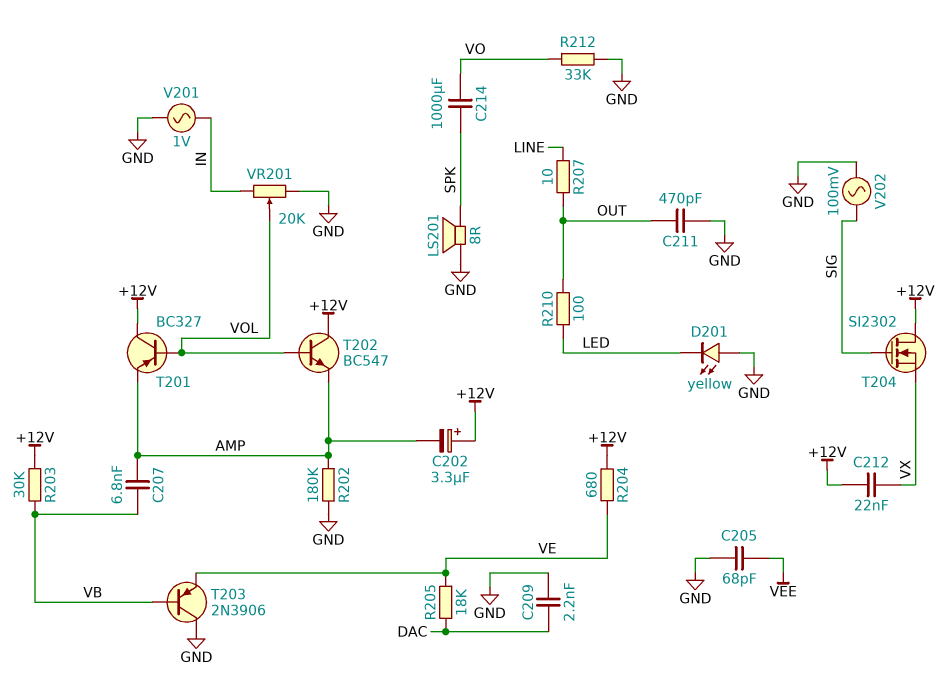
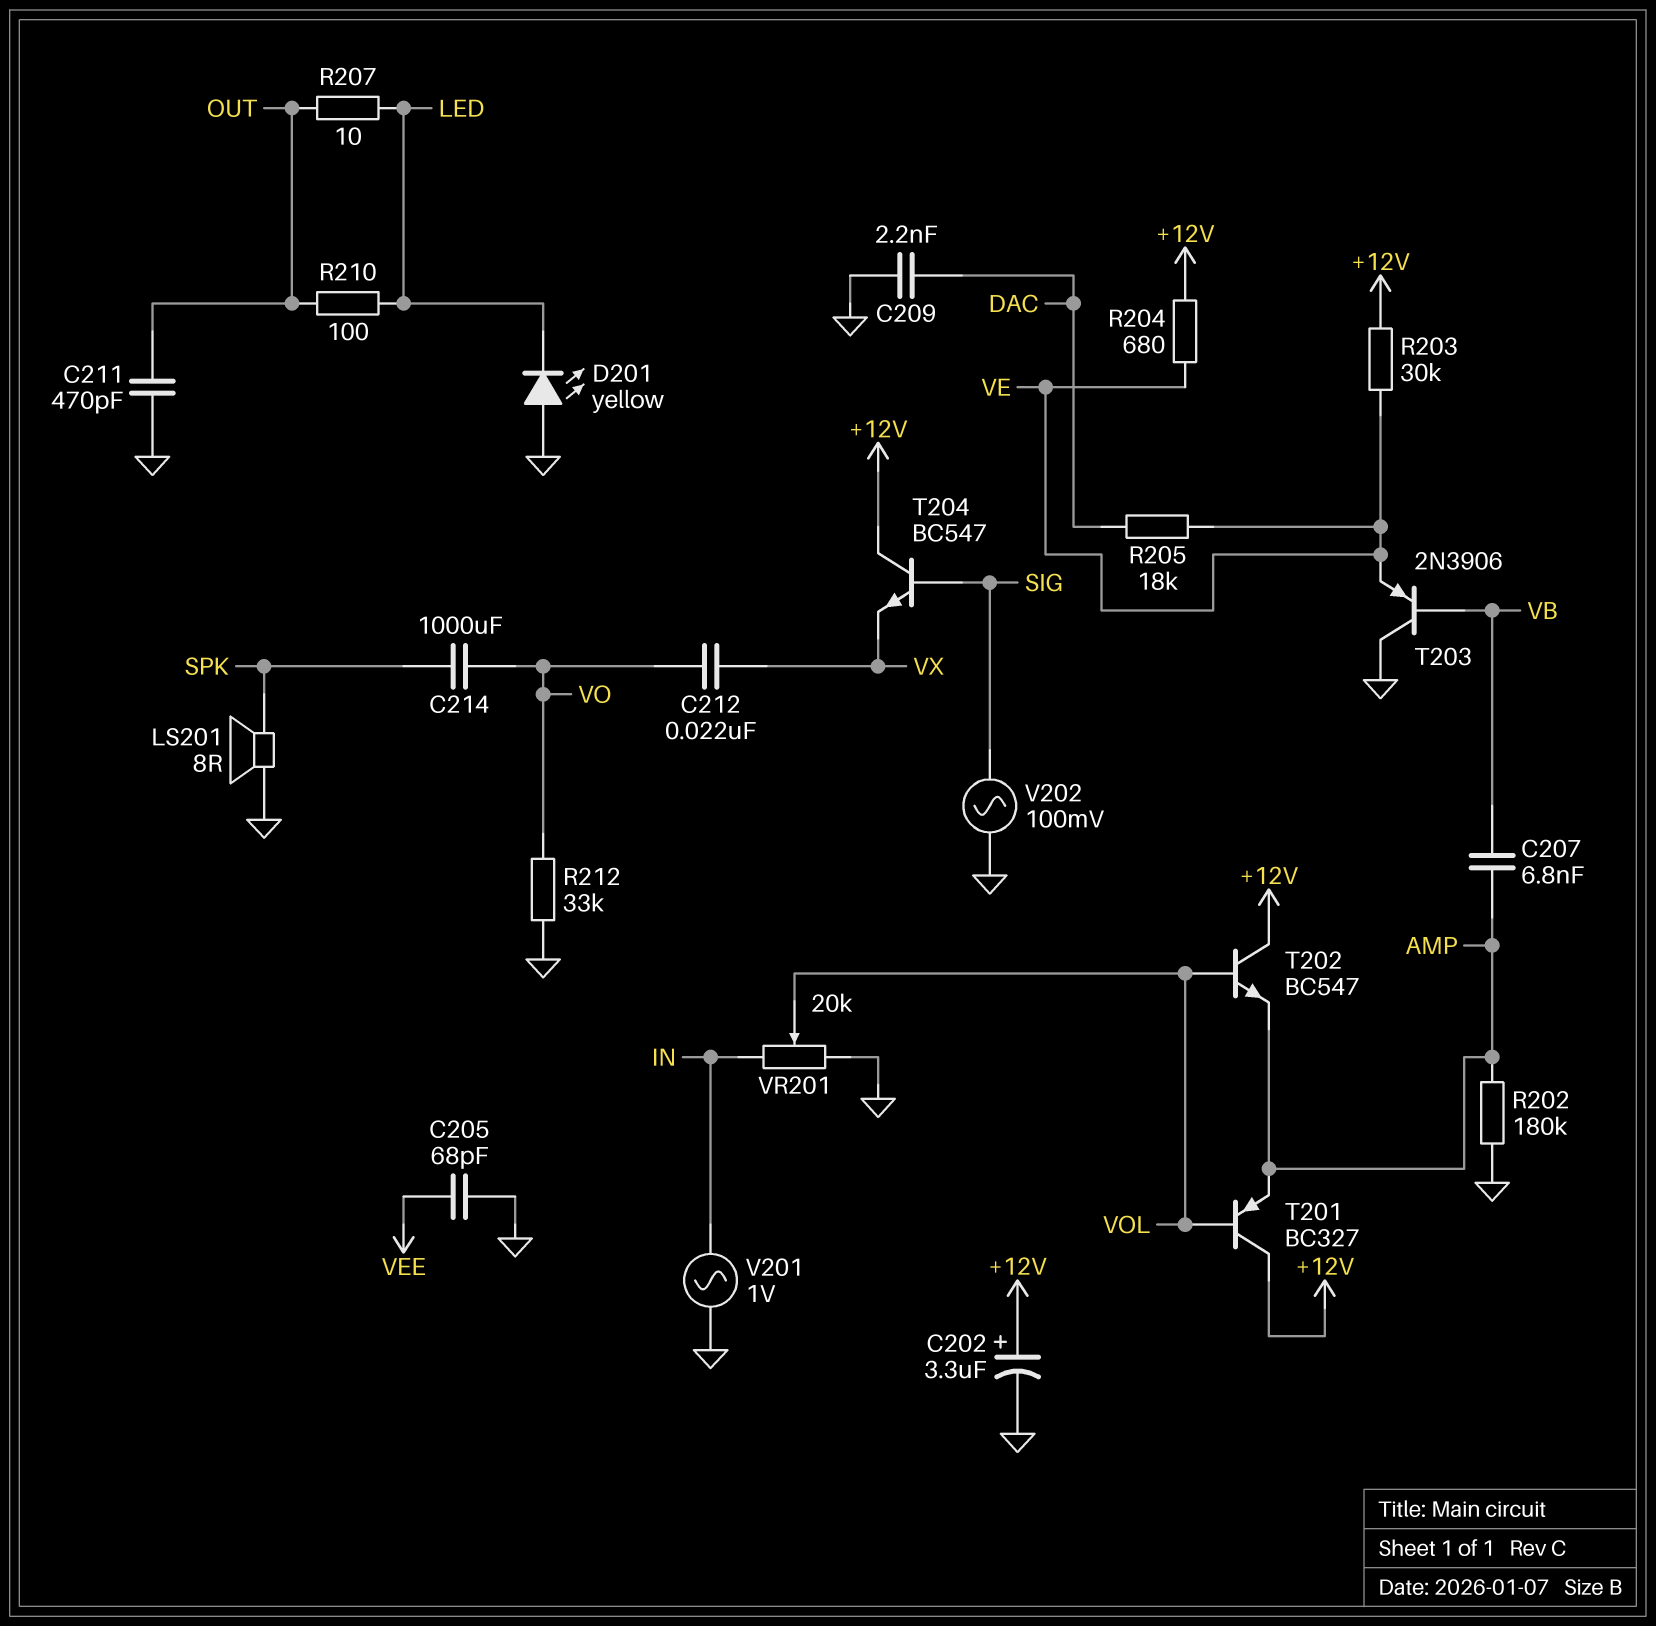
C202: 3.3uF (plus +12V, minus AMP) -> 3.3uF (plus +12V, minus GND)
C212: 22nF (+12V, VX) -> 22nF (VO, VX)
R203: 30k (+12V, VB) -> 30k (+12V, VE)
R207: 10 (LINE, OUT) -> 10 (LED, OUT)
T204: NMOS SI2302 (G SIG, D +12V, S VX) -> NPN BC547 (B SIG, C +12V, E VX)

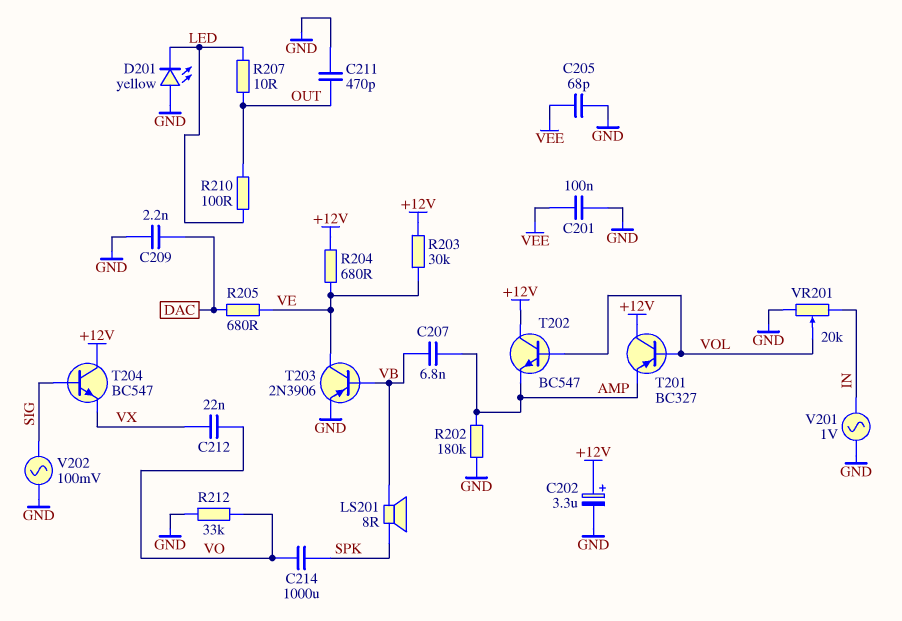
C201: none -> 100nF (GND, VEE)
LS201: speaker 8R (GND, SPK) -> speaker 8R (SPK, VB)
R205: 18k (DAC, VE) -> 680 (DAC, VE)
T203: PNP 2N3906 (B VB, C GND, E VE) -> PNP 2N3906 (B VB, C VE, E GND)

